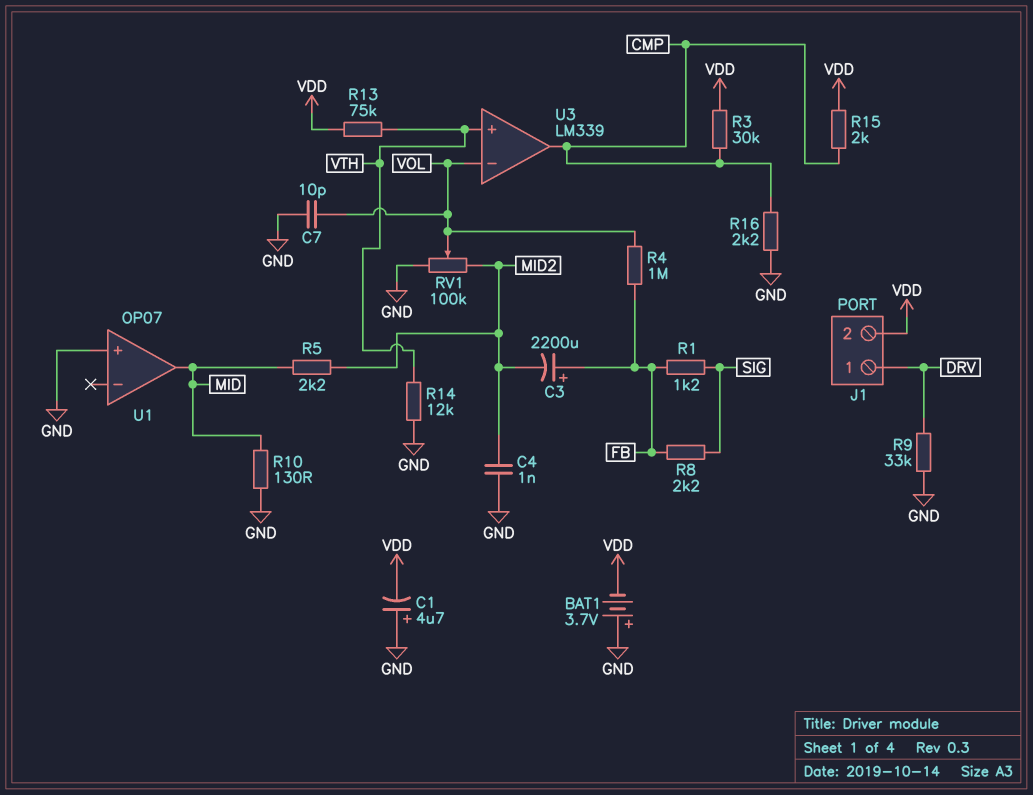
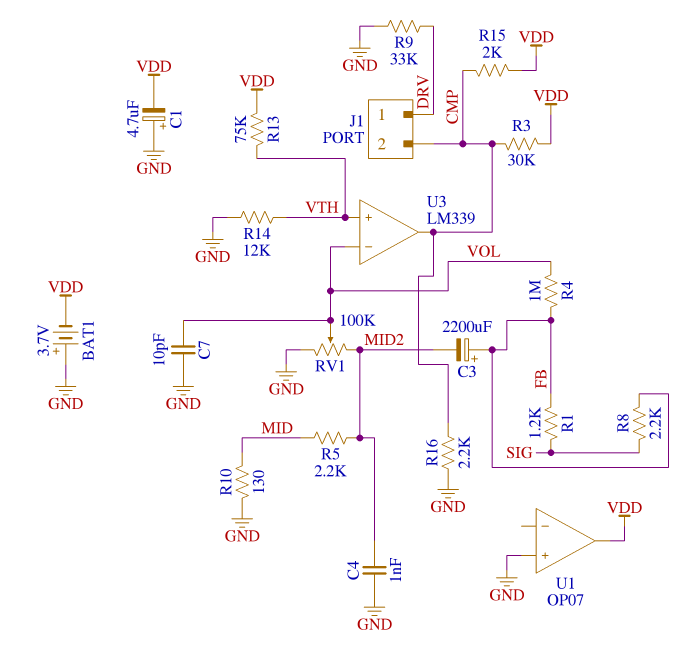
J1 pin 2: VDD -> CMP
U1 pin out: MID -> VDD

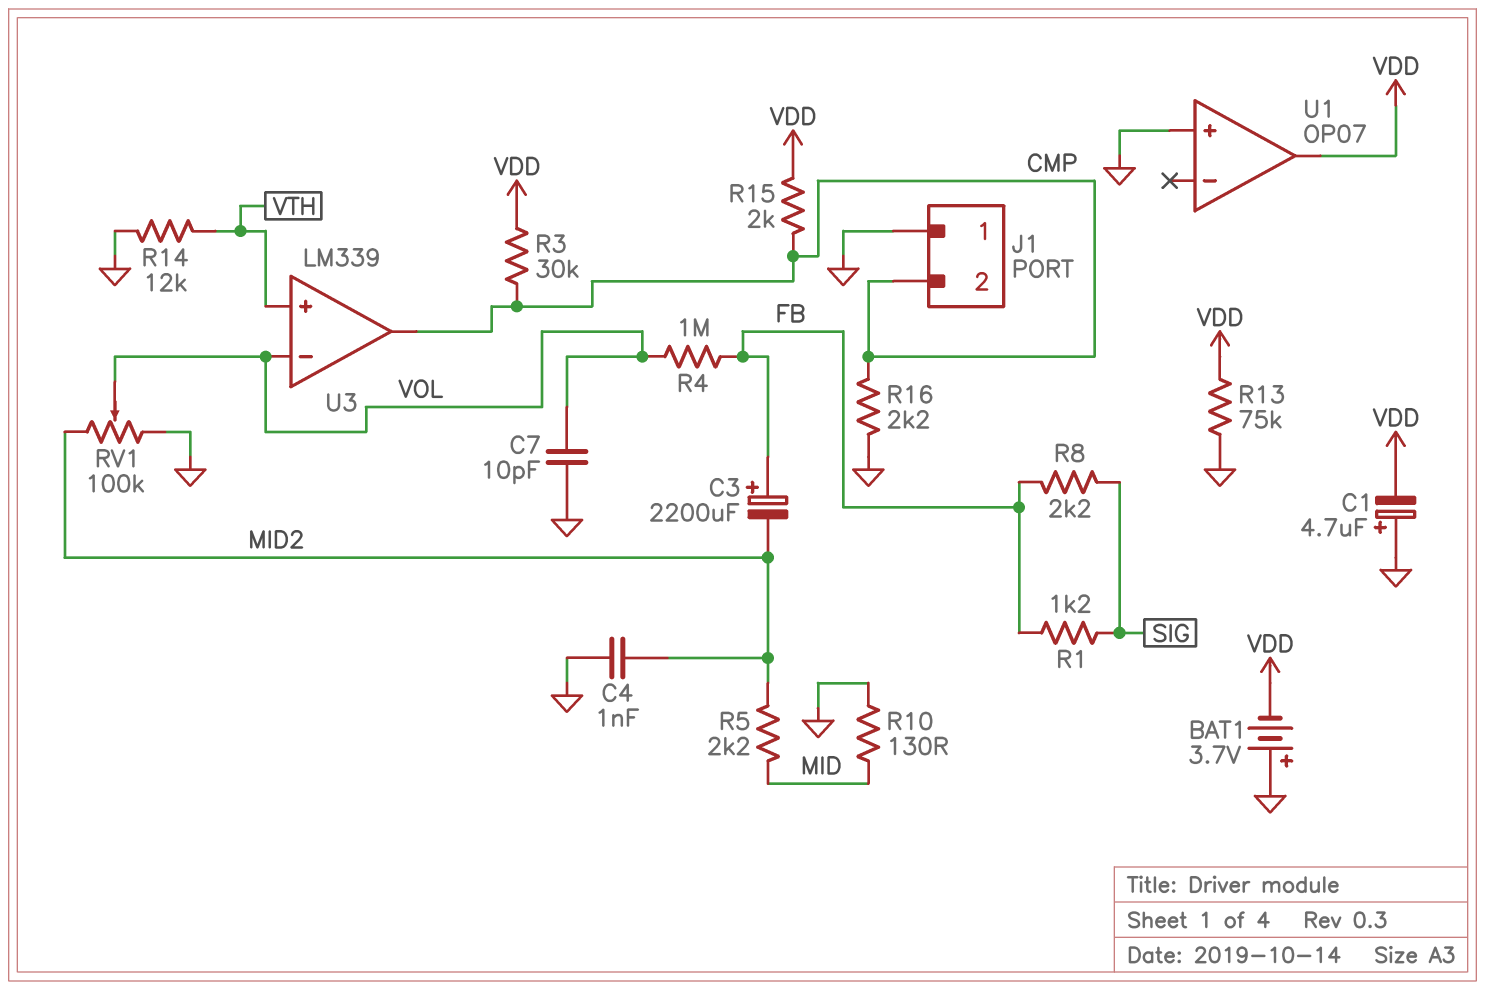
J1 pin 1: DRV -> GND
R9: 33k (DRV, GND) -> none
R13: 75k (VDD, VTH) -> 75k (GND, VDD)

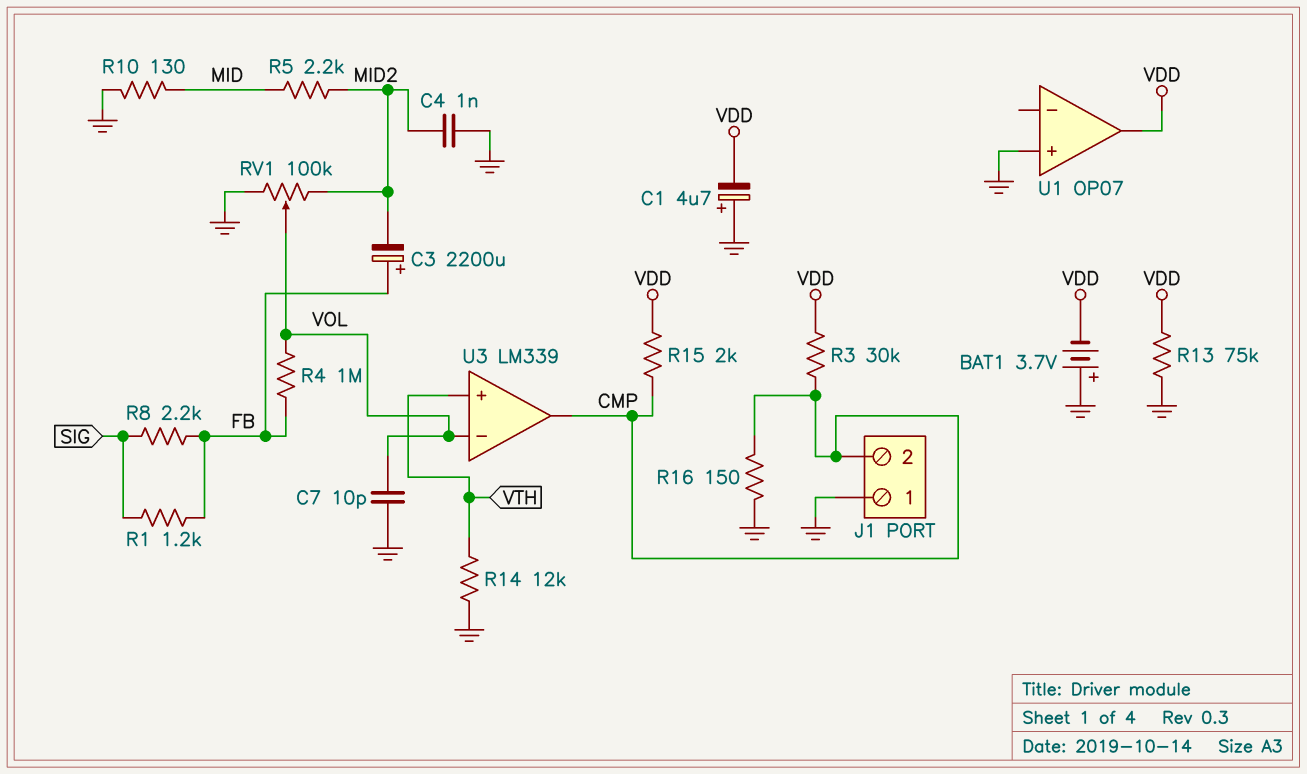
R16: 2.2k (CMP, GND) -> 150 (CMP, GND)

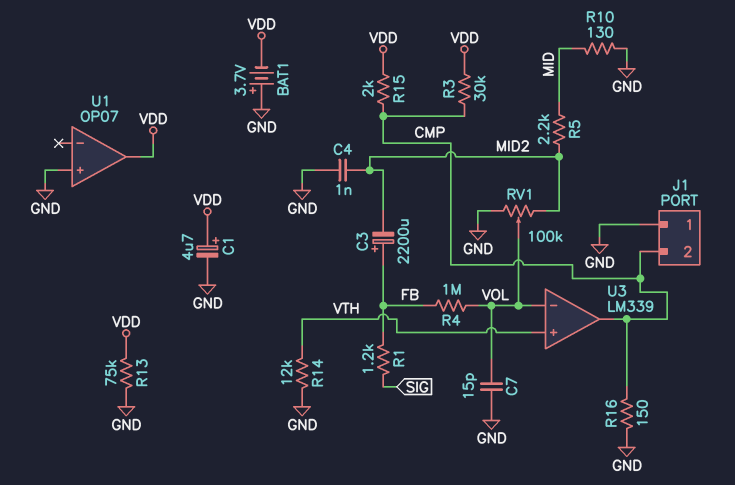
C1: 4.7uF (plus GND, minus VDD) -> 4.7uF (plus VDD, minus GND)
C7: 10pF (GND, VOL) -> 15pF (GND, VOL)
R8: 2.2k (FB, SIG) -> none

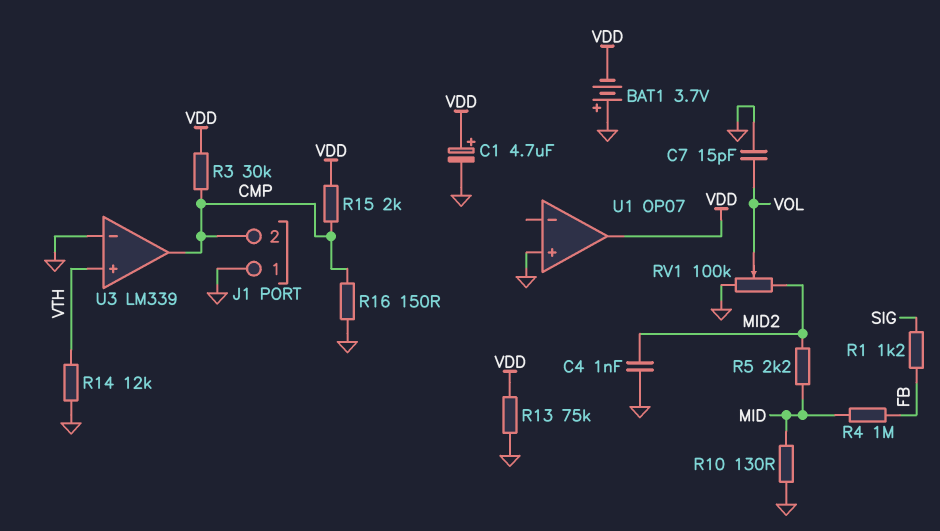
C3: 2200uF (plus FB, minus MID2) -> none
R4: 1M (FB, VOL) -> 1M (FB, MID)
U3 pin in-: VOL -> GND

